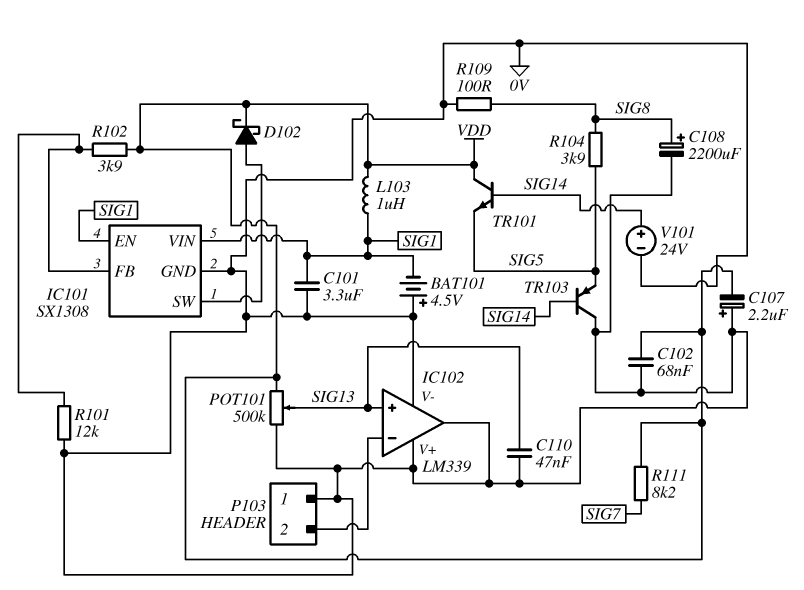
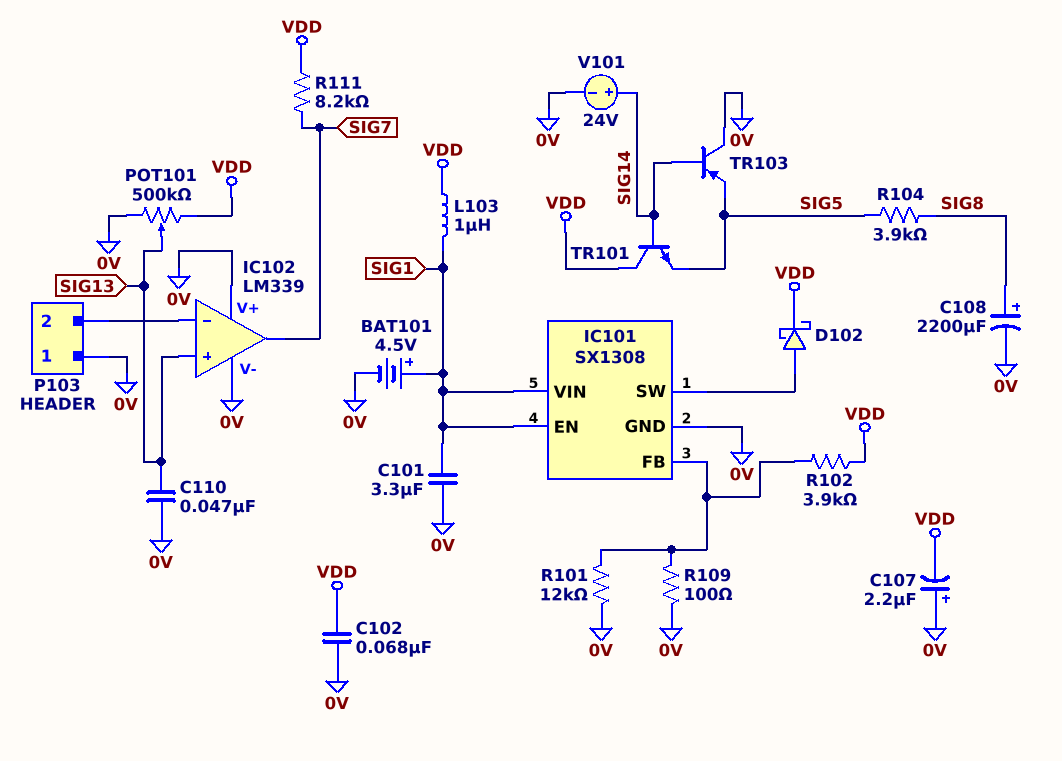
BAT101: 4.5V (plus 0V, minus SIG1) -> 4.5V (plus SIG1, minus 0V)
IC102 pin out: 0V -> SIG7
R109: 100 (0V, SIG8) -> 100 (0V, IC101/FB)

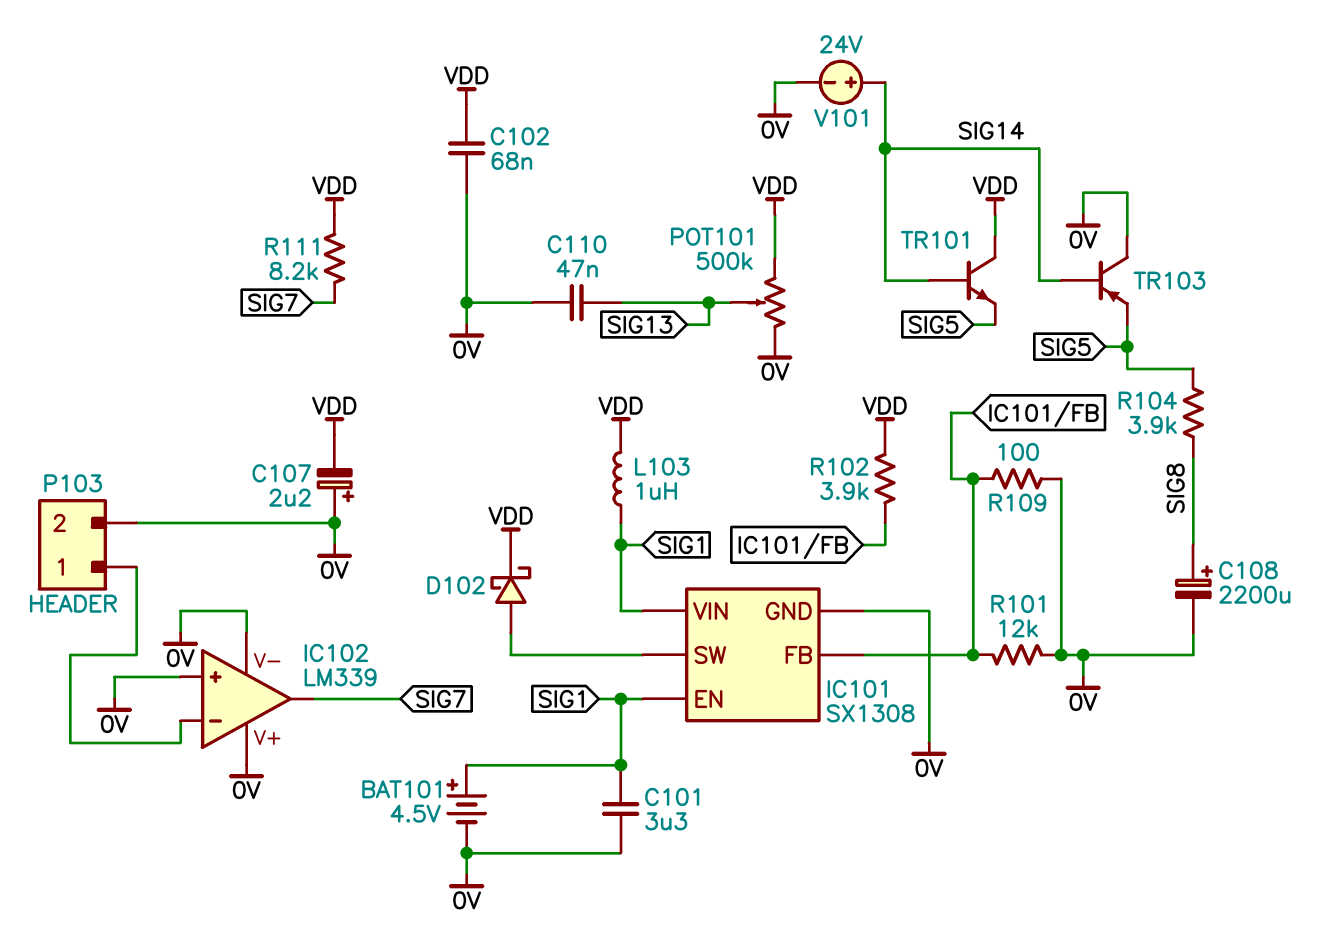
IC102 pin in+: SIG13 -> 0V
P103 pin 1: 0V -> IC102/in-
P103 pin 2: IC102/in- -> 0V

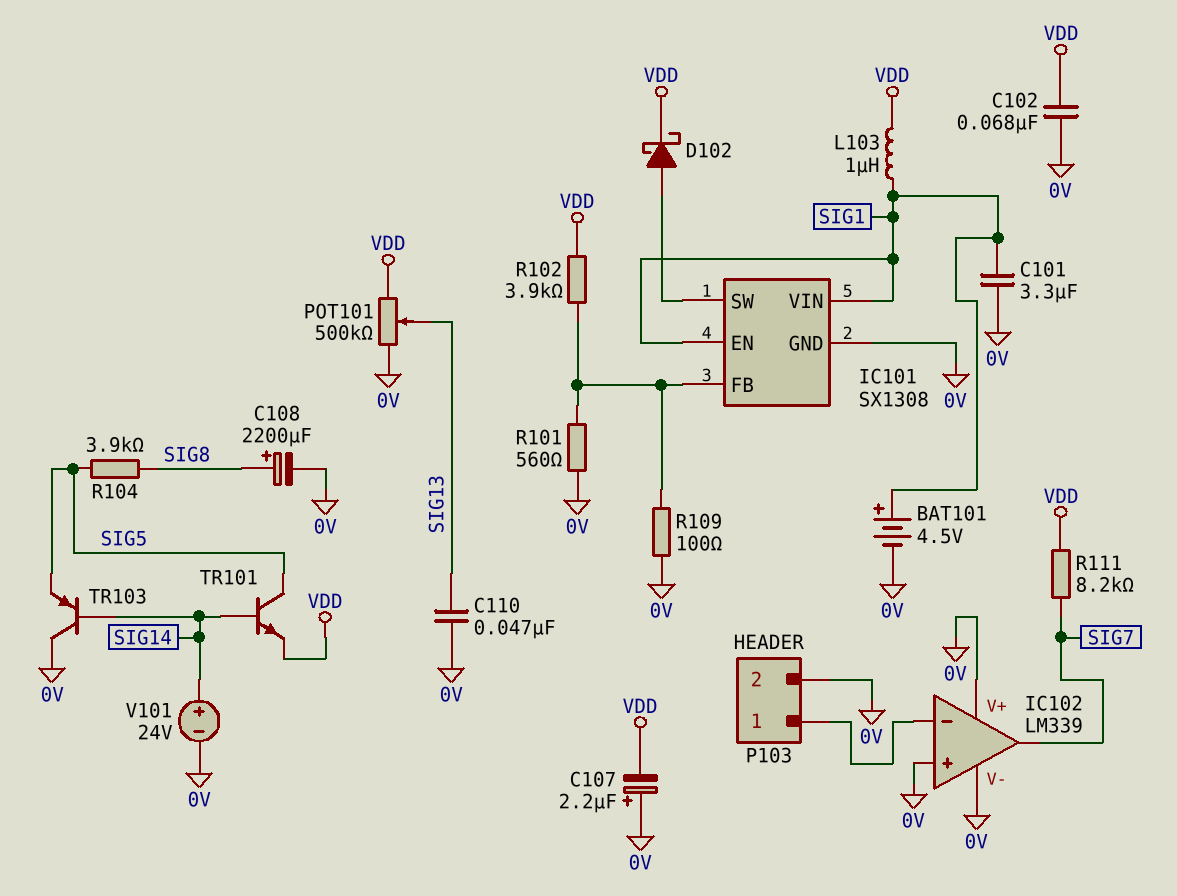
R101: 12k (0V, IC101/FB) -> 560 (0V, IC101/FB)
TR101: NPN (B SIG14, C VDD, E SIG5) -> NPN (B SIG14, C SIG5, E VDD)

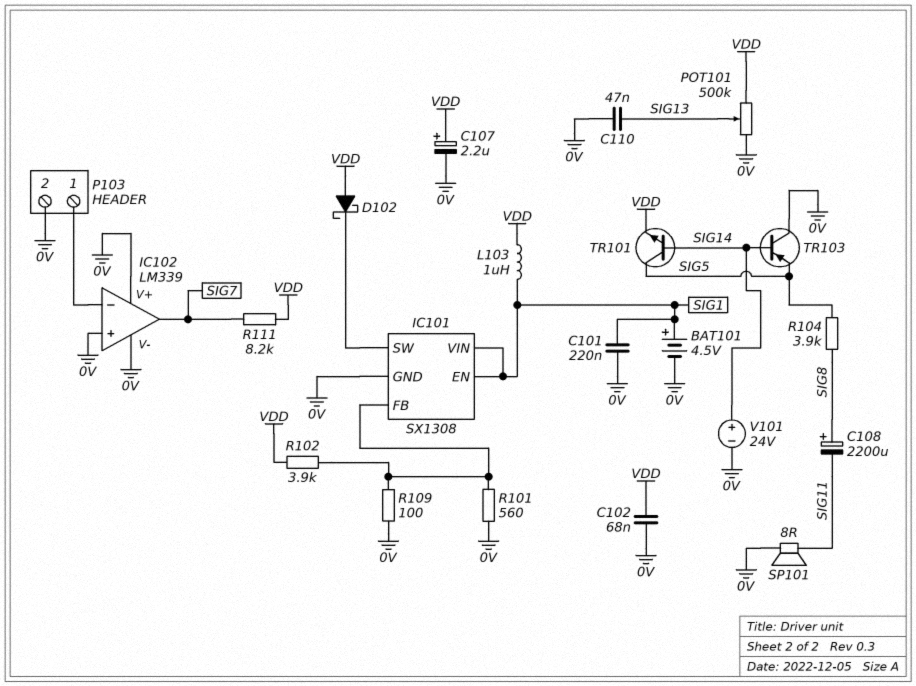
C101: 3.3uF (0V, SIG1) -> 220nF (0V, SIG1)
C107: 2.2uF (plus 0V, minus VDD) -> 2.2uF (plus VDD, minus 0V)
C108: 2200uF (plus SIG8, minus 0V) -> 2200uF (plus SIG8, minus SIG11)
D102: schottky (A IC101/SW, K VDD) -> schottky (A VDD, K IC101/SW)
SP101: none -> speaker 8R (0V, SIG11)

